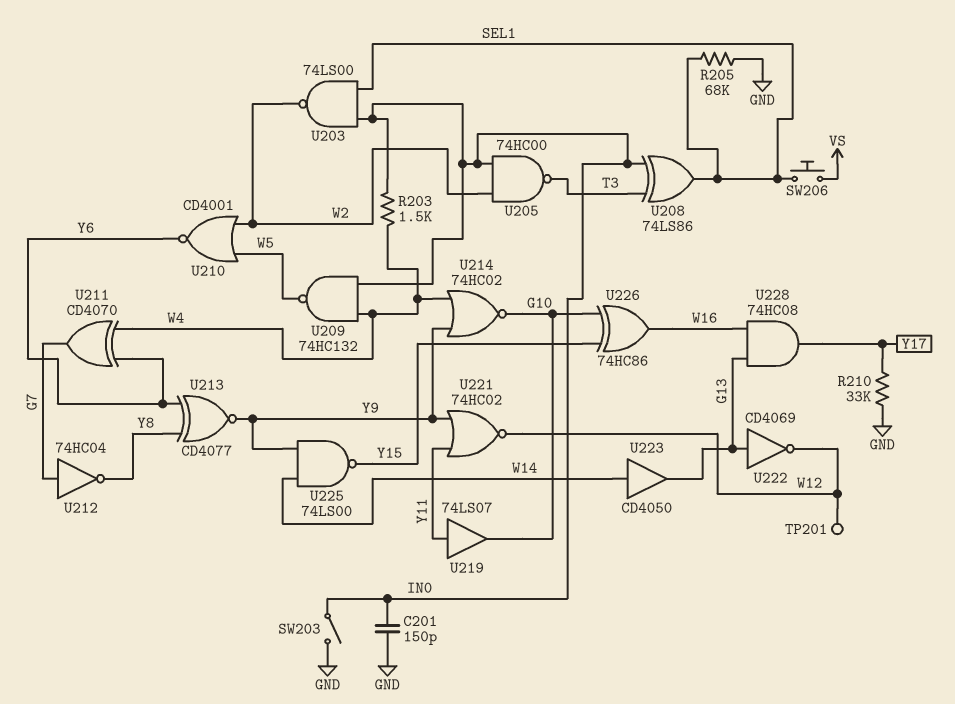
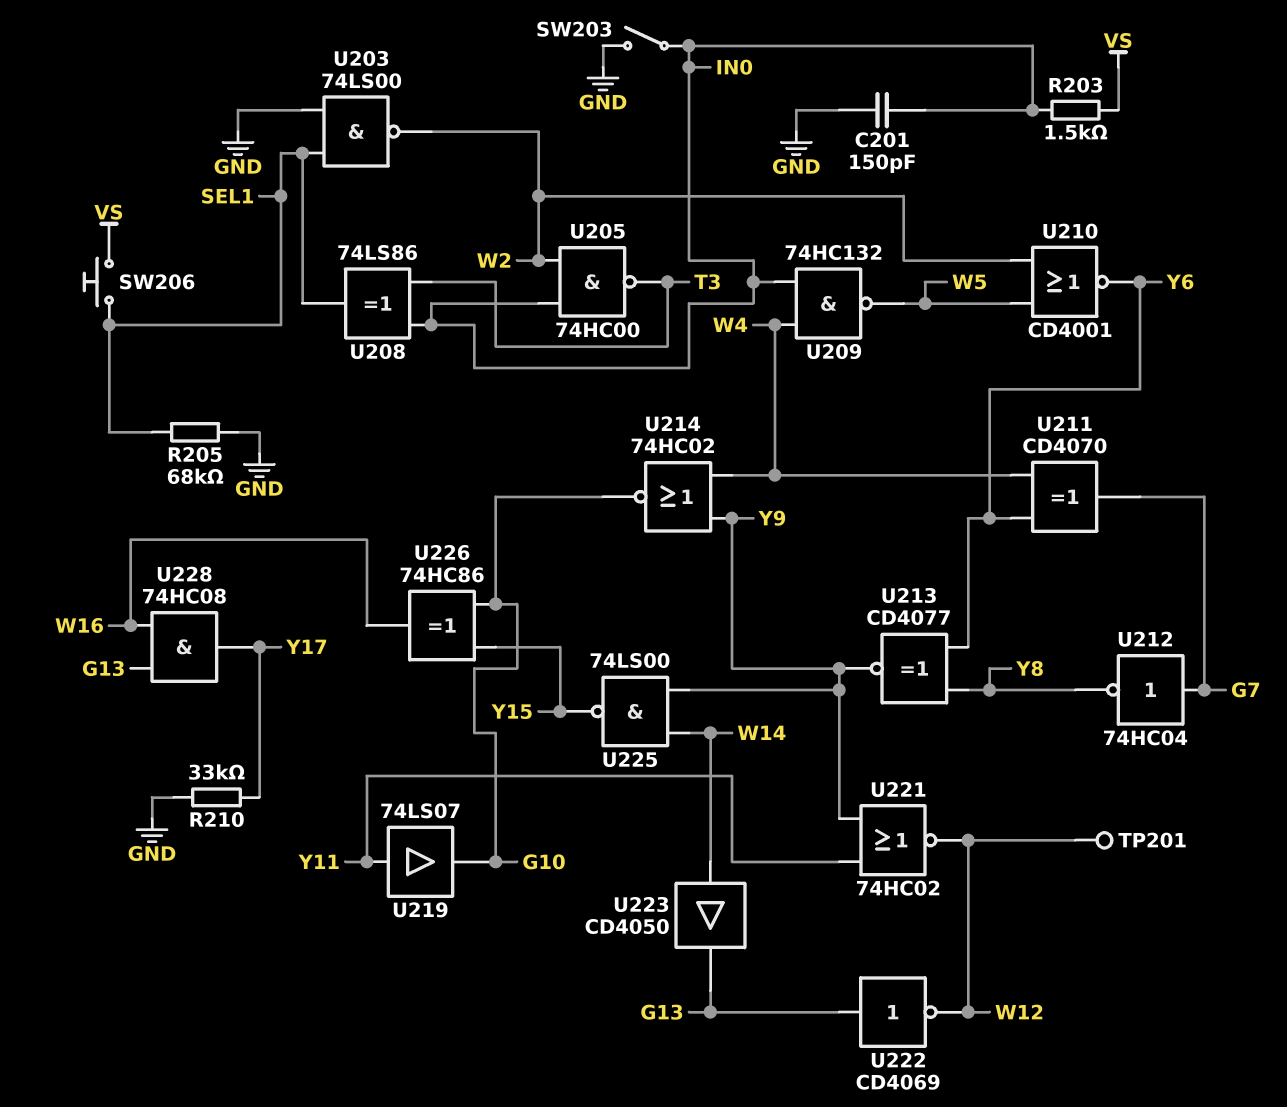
R203: 1.5k (IN0, W4) -> 1.5k (IN0, VS)
U203: NAND 74LS00 (in IN0, in SEL1, out W2) -> NAND 74LS00 (in GND, in SEL1, out W2)

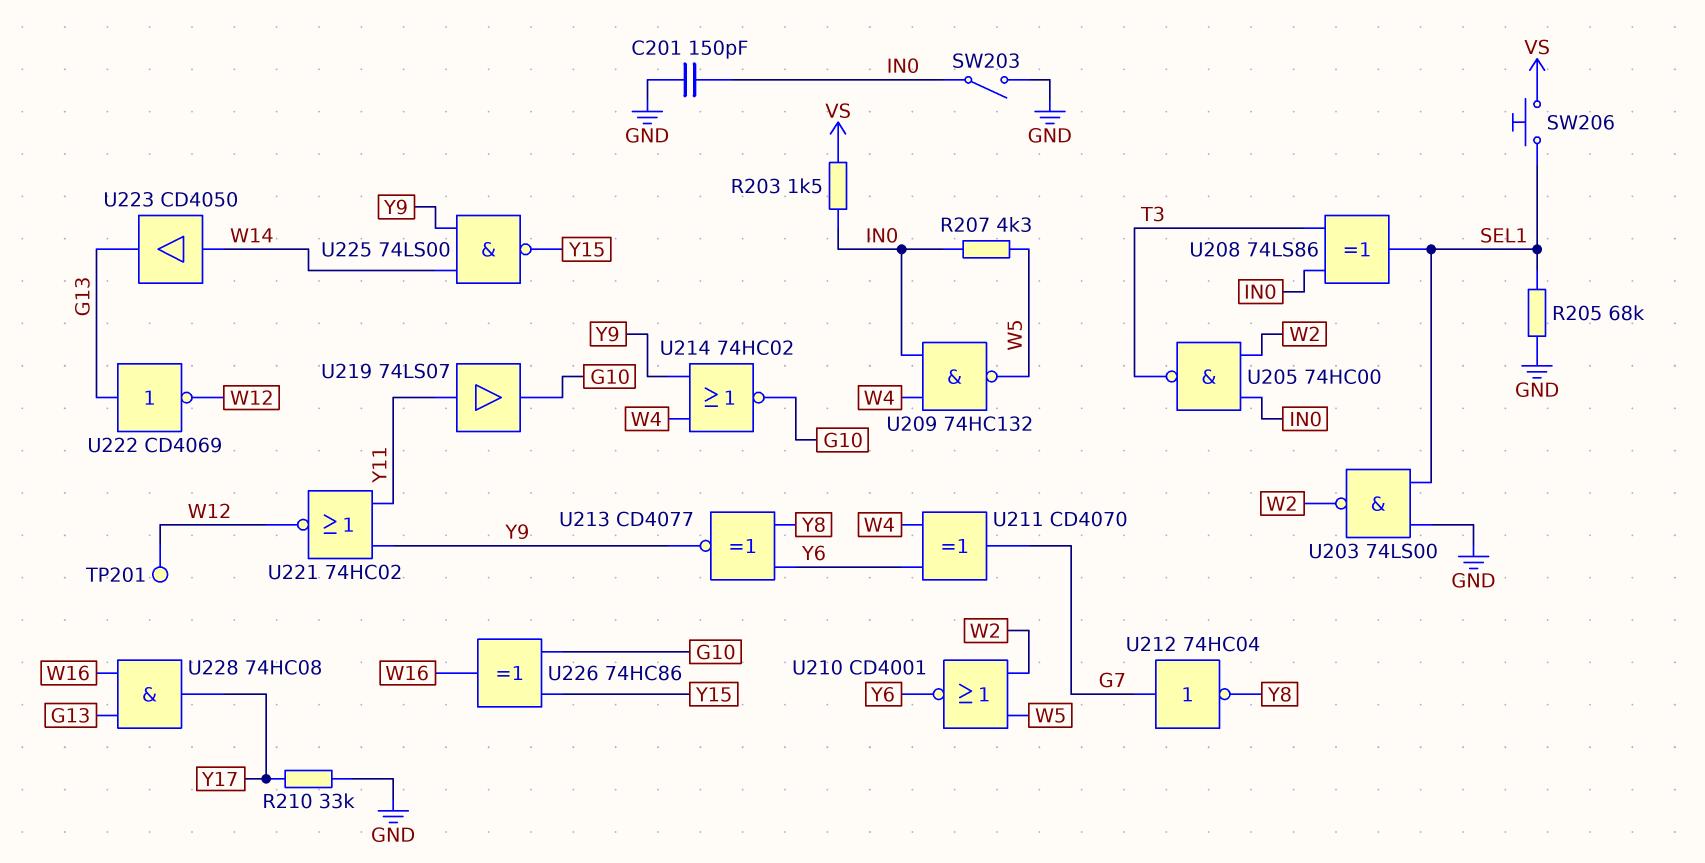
R207: none -> 4.3k (IN0, W5)

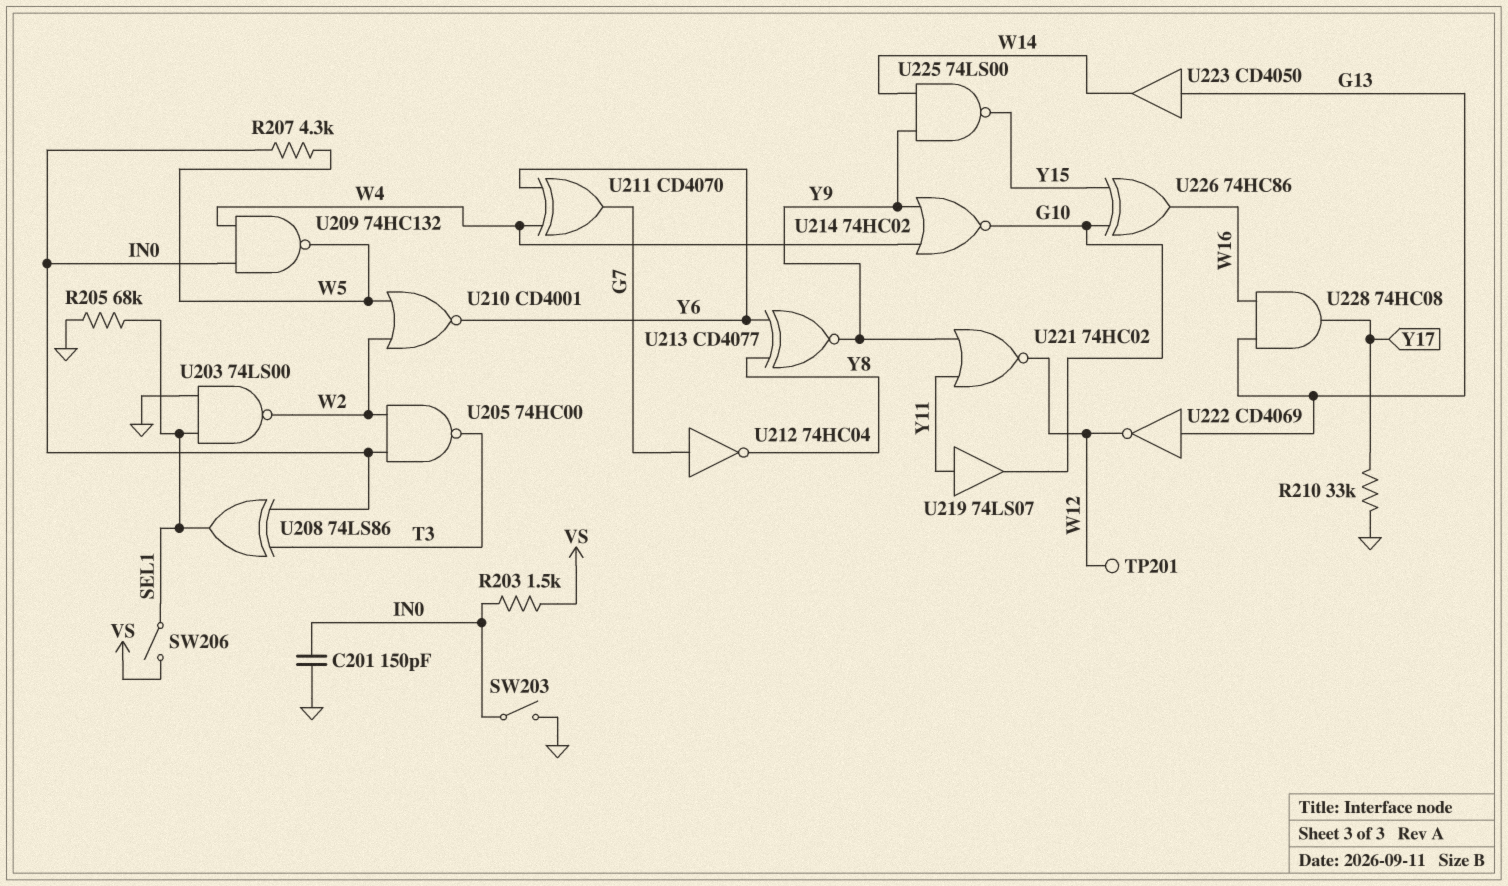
SW206: button (SEL1, VS) -> switch (SEL1, VS)
U223: buffer CD4050 (in W14, out G13) -> buffer CD4050 (in G13, out W14)

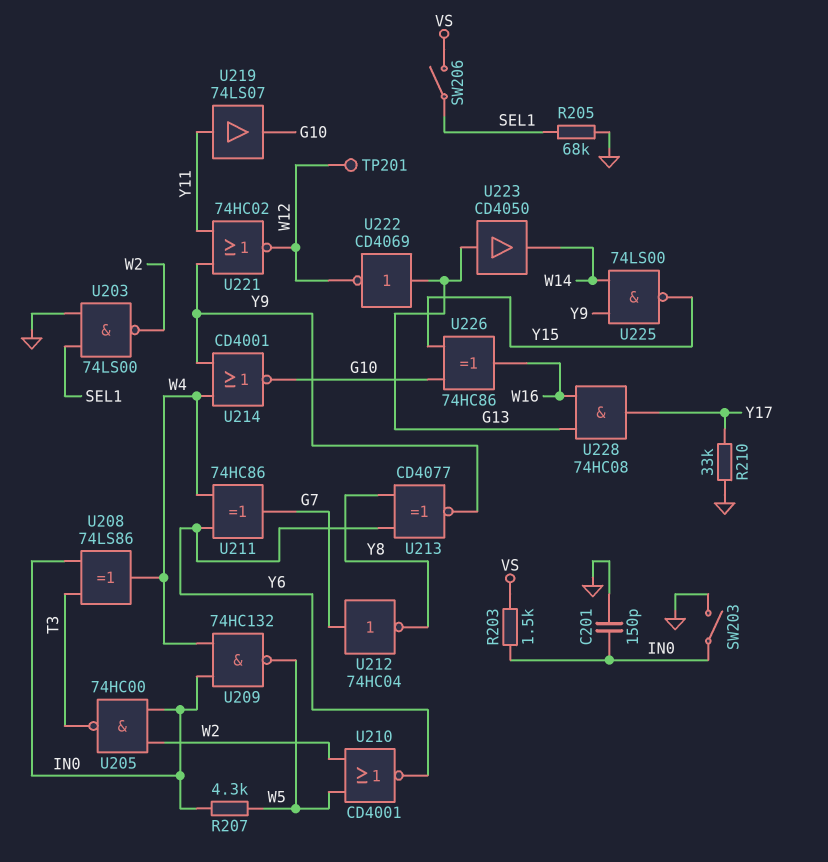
U208: XOR 74LS86 (in IN0, in T3, out SEL1) -> XOR 74LS86 (in IN0, in T3, out W4)
U211: XOR CD4070 (in W4, in Y6, out G7) -> XOR 74HC86 (in W4, in Y6, out G7)
U214: NOR 74HC02 (in W4, in Y9, out G10) -> NOR CD4001 (in W4, in Y9, out G10)

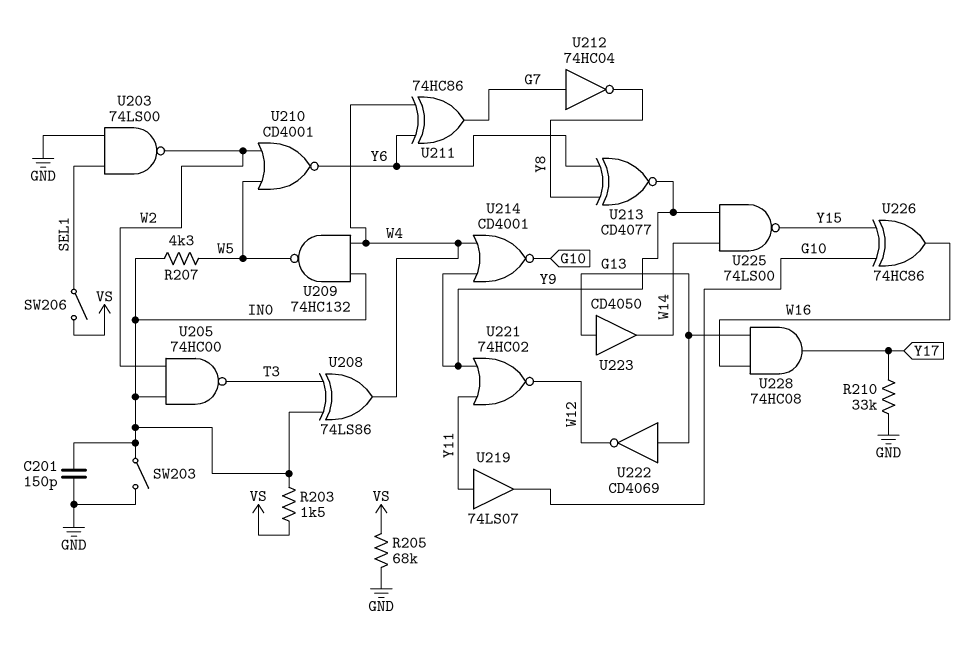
R205: 68k (GND, SEL1) -> 68k (GND, VS)
TP201: test point (W12) -> none

